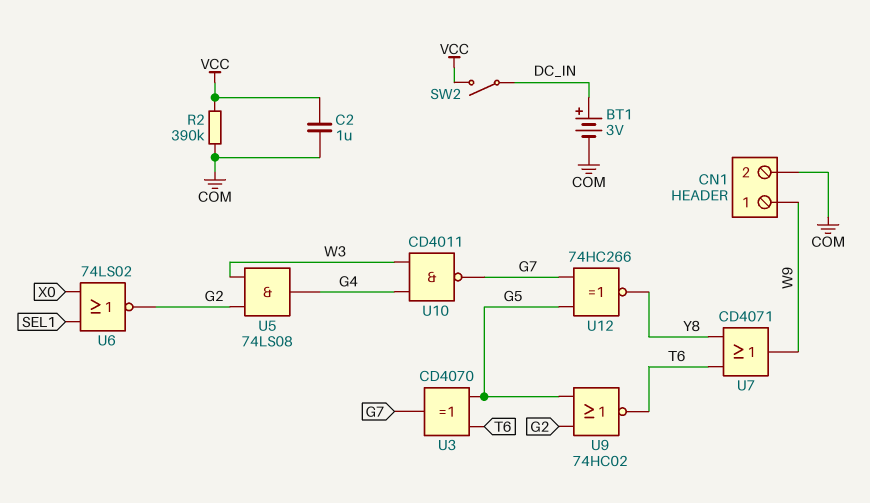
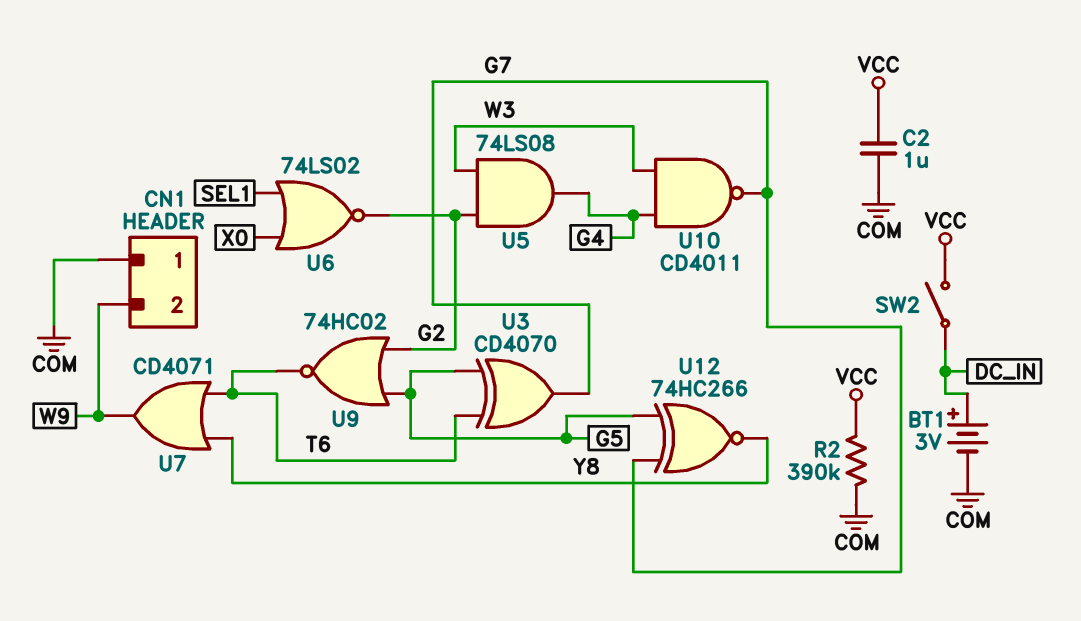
CN1 pin 1: W9 -> COM
CN1 pin 2: COM -> W9

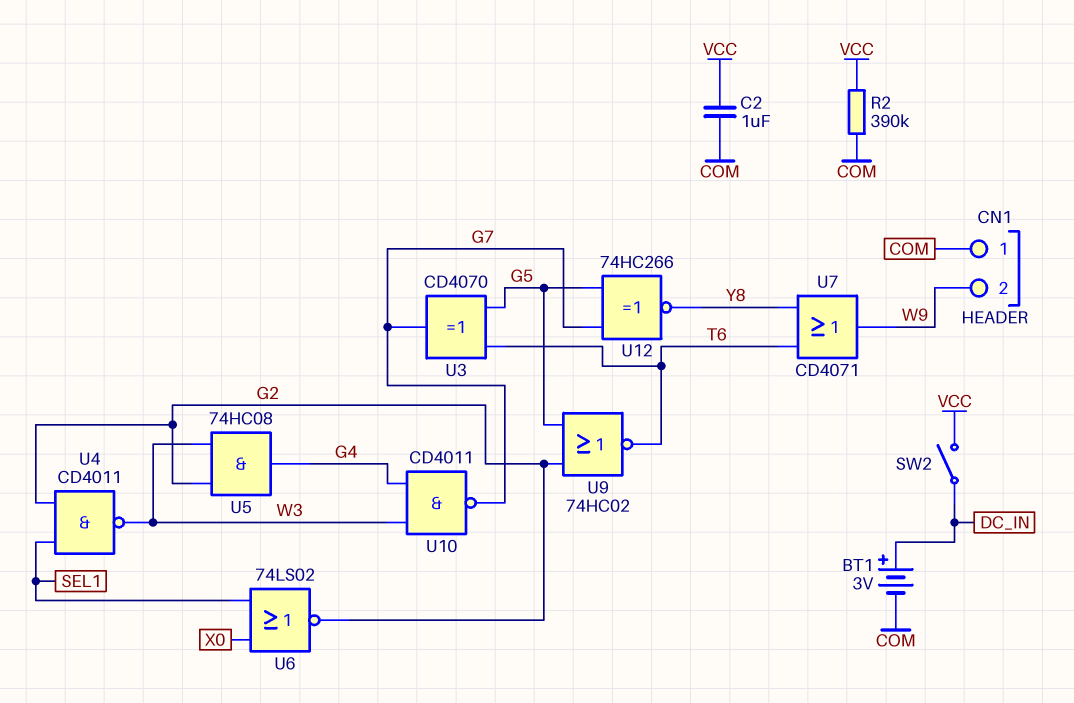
U4: none -> NAND CD4011 (in G2, in SEL1, out W3)
U5: AND 74LS08 (in G2, in W3, out G4) -> AND 74HC08 (in G2, in W3, out G4)

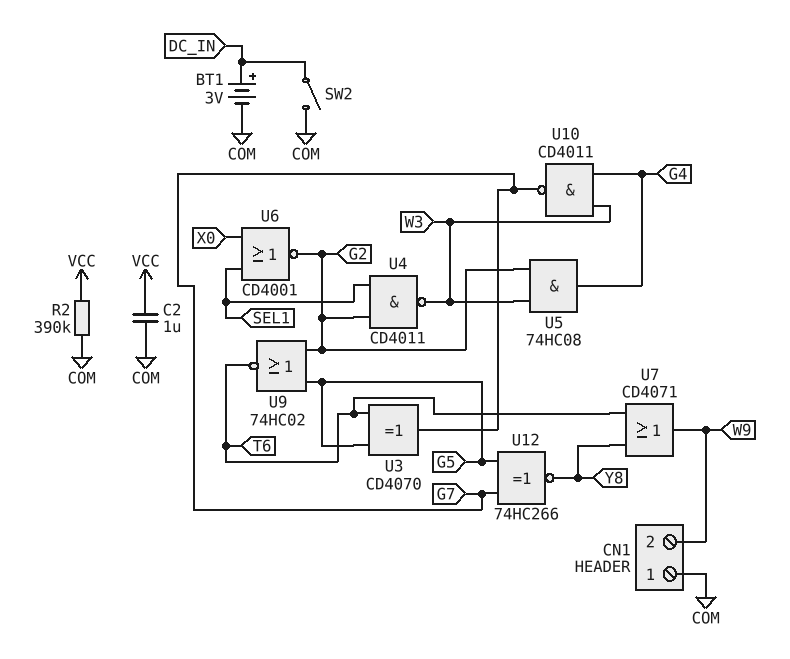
SW2: switch (DC_IN, VCC) -> switch (COM, DC_IN)
U6: NOR 74LS02 (in SEL1, in X0, out G2) -> NOR CD4001 (in SEL1, in X0, out G2)

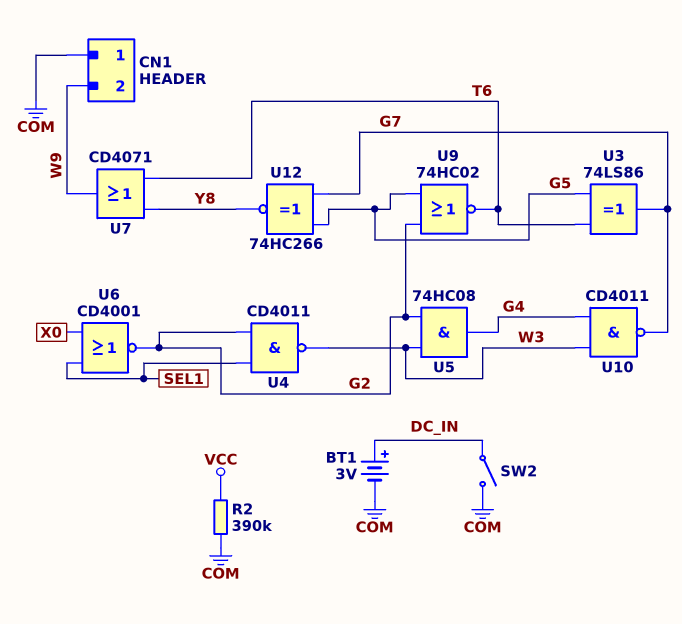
C2: 1uF (COM, VCC) -> none
U3: XOR CD4070 (in G5, in T6, out G7) -> XOR 74LS86 (in G5, in T6, out G7)

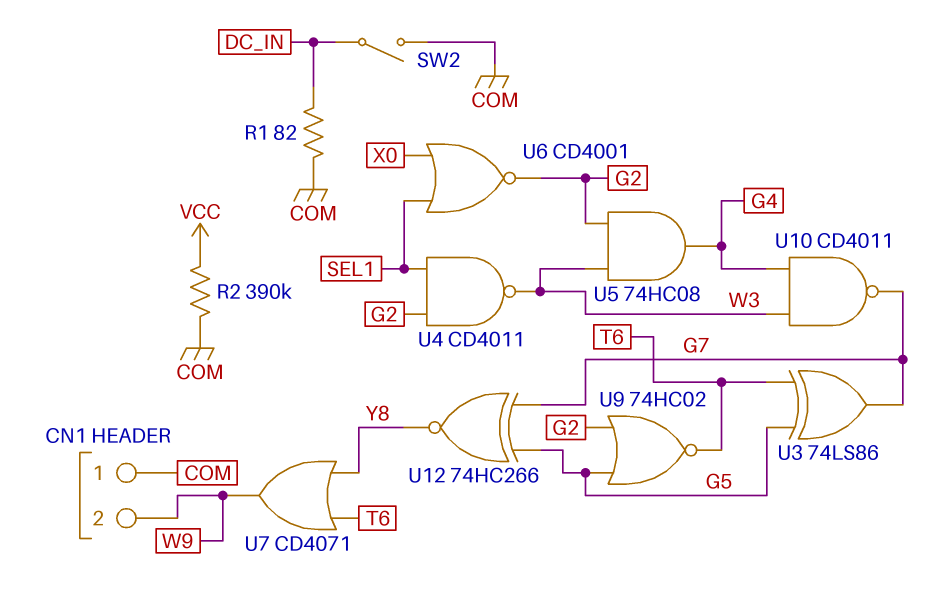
BT1: 3V (plus DC_IN, minus COM) -> none
R1: none -> 82 (COM, DC_IN)

